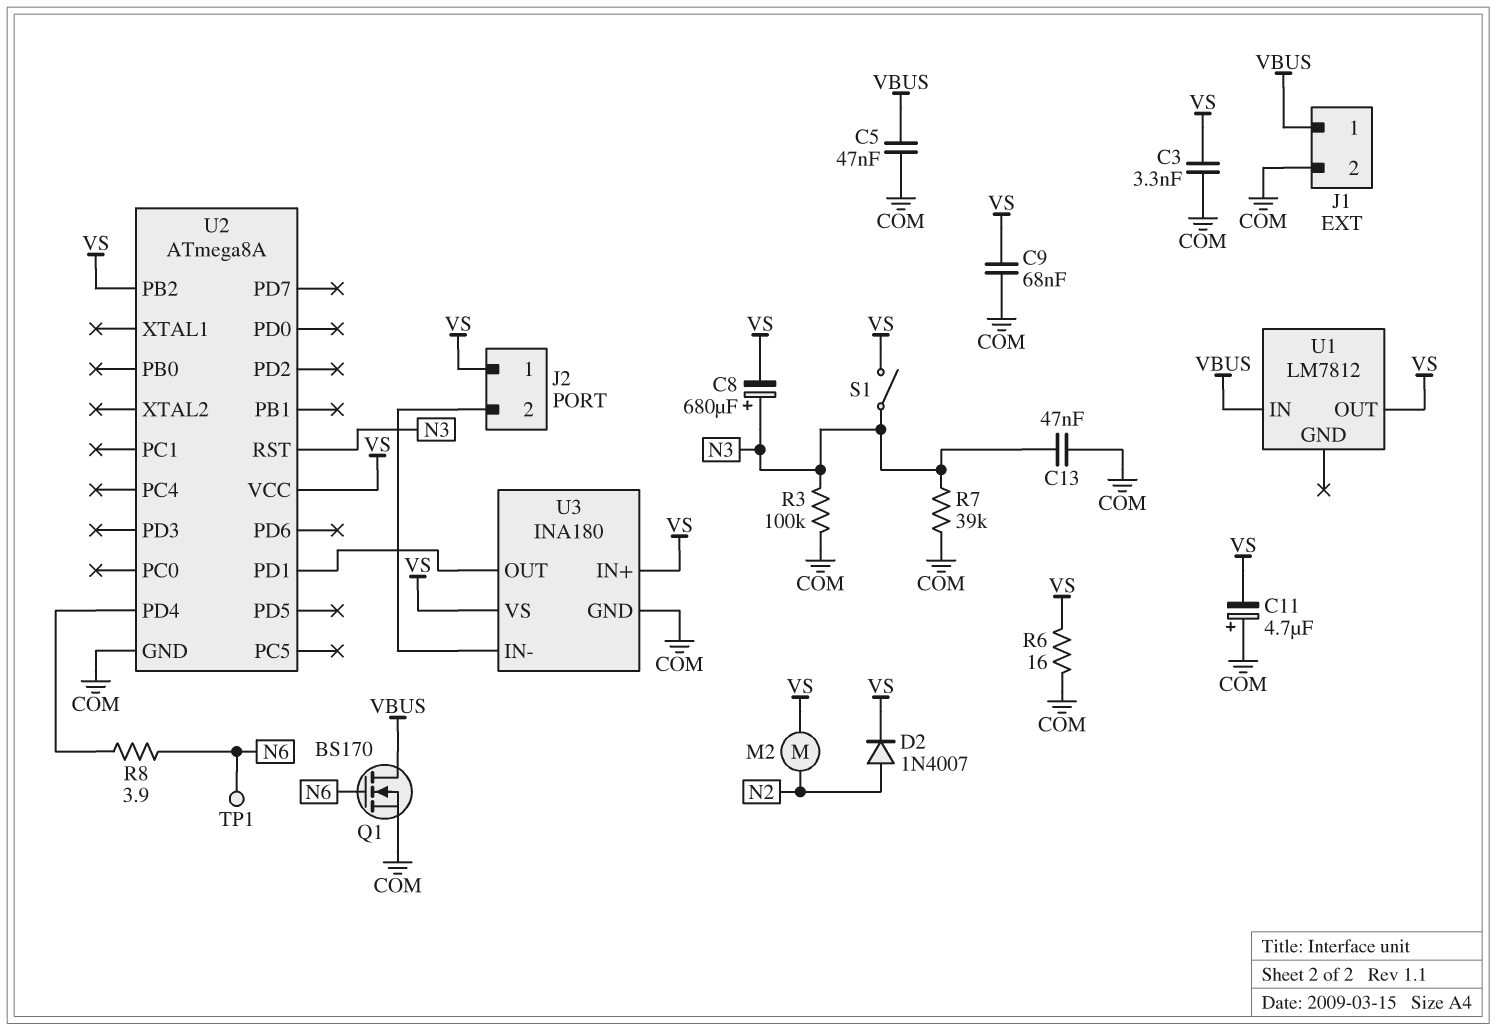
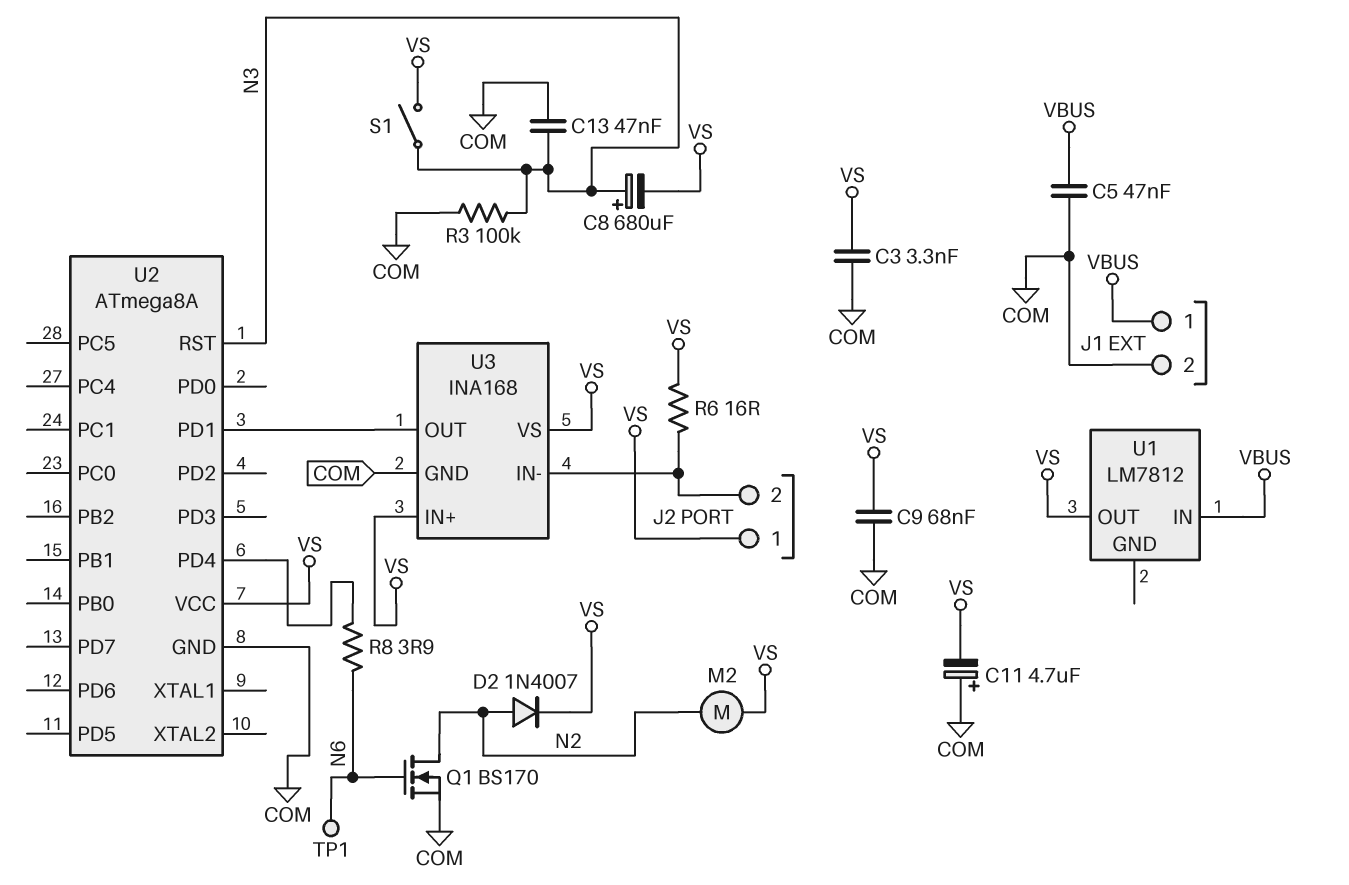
Q1: NMOS BS170 (G N6, D VBUS, S COM) -> NMOS BS170 (G N6, D N2, S COM)
R6: 16 (COM, VS) -> 16 (J2/2, VS)
R7: 39k (COM, N3) -> none
U2 pin PB2: VS -> none
U3: INA180 -> INA168

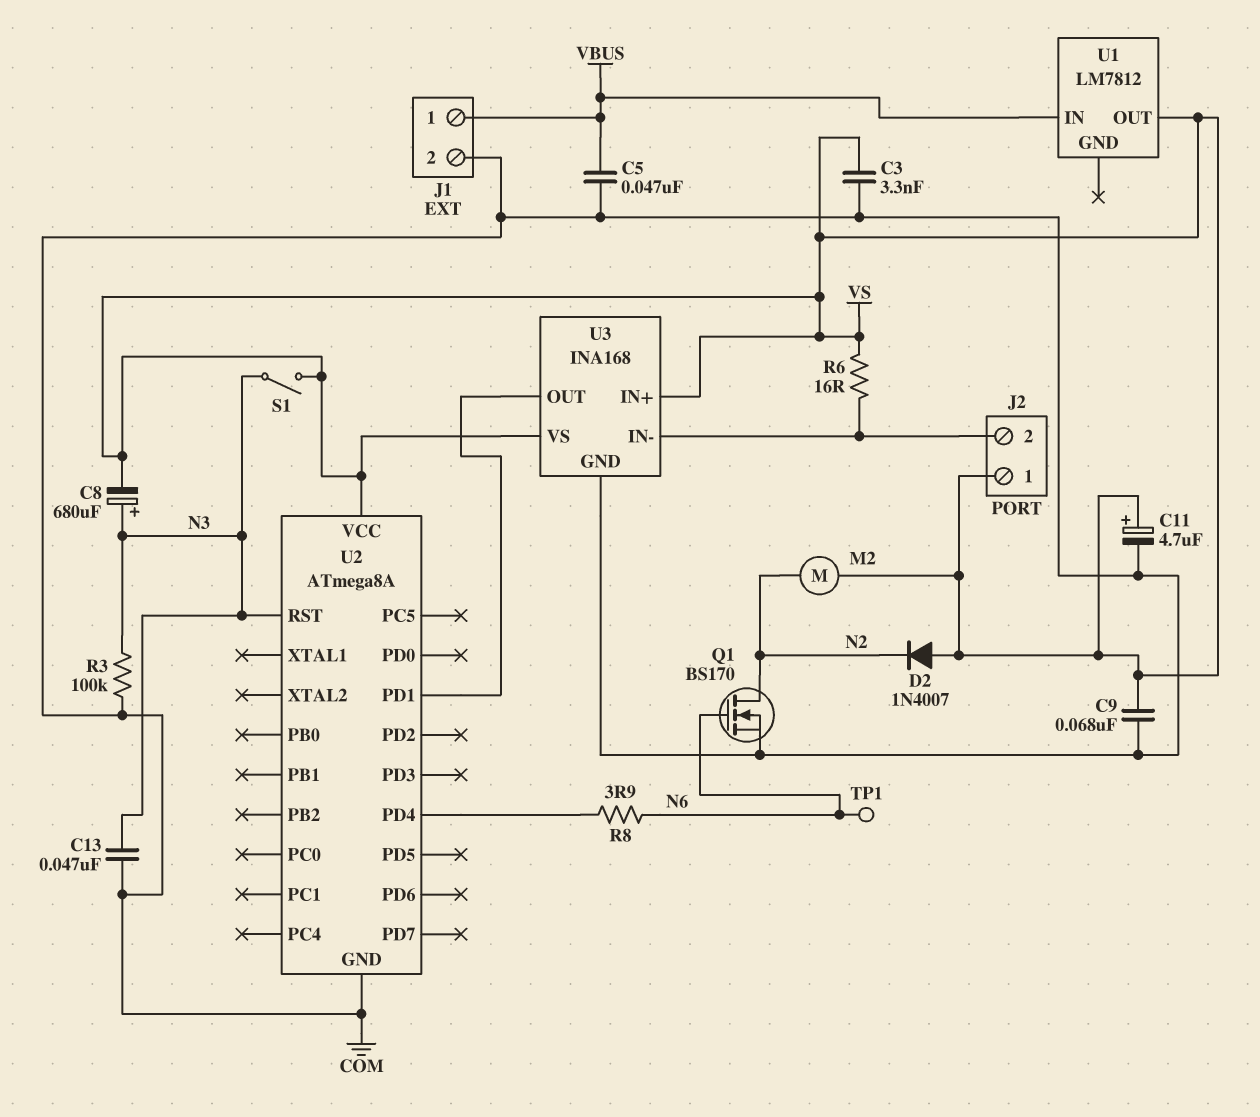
C11: 4.7uF (plus COM, minus VS) -> 4.7uF (plus VS, minus COM)
D2: diode 1N4007 (A N2, K VS) -> diode 1N4007 (A VS, K N2)

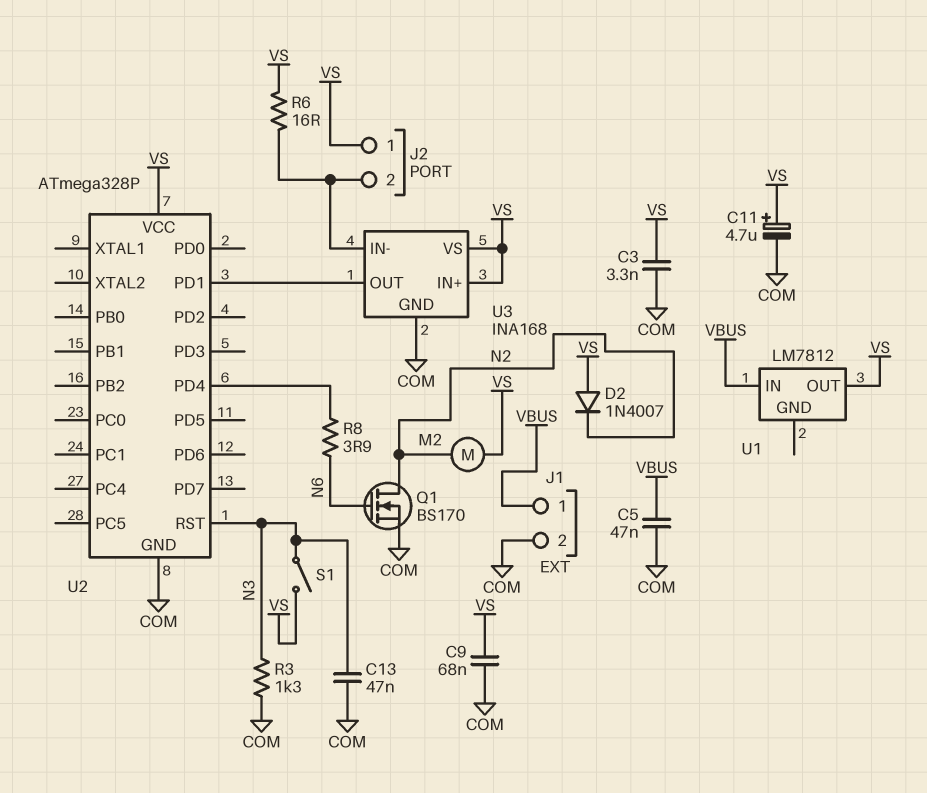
C8: 680uF (plus N3, minus VS) -> none
R3: 100k (COM, N3) -> 1.3k (COM, N3)
TP1: test point (N6) -> none
U2: ATmega8A -> ATmega328P

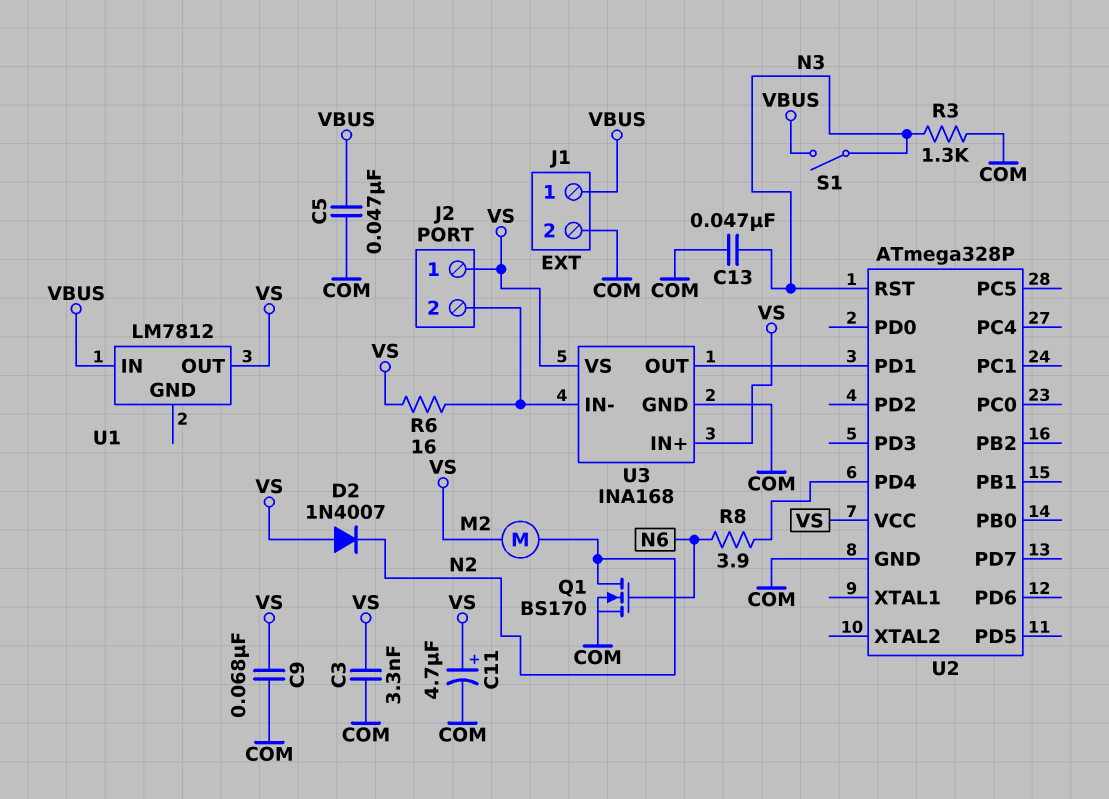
S1: switch (N3, VS) -> switch (N3, VBUS)

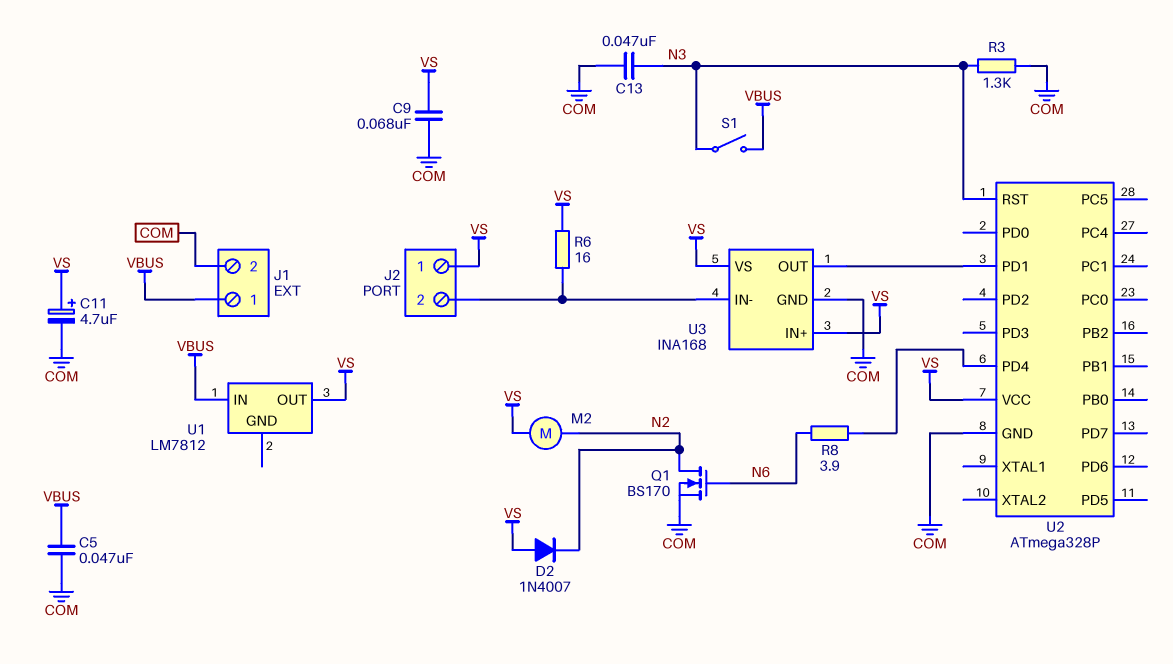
C3: 3.3nF (COM, VS) -> none

